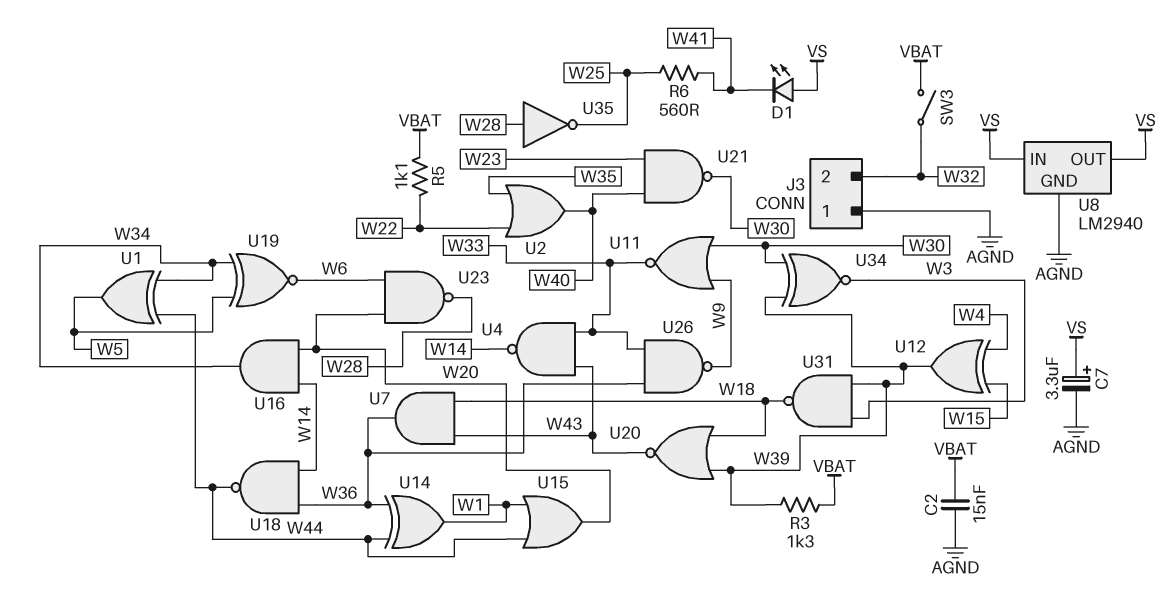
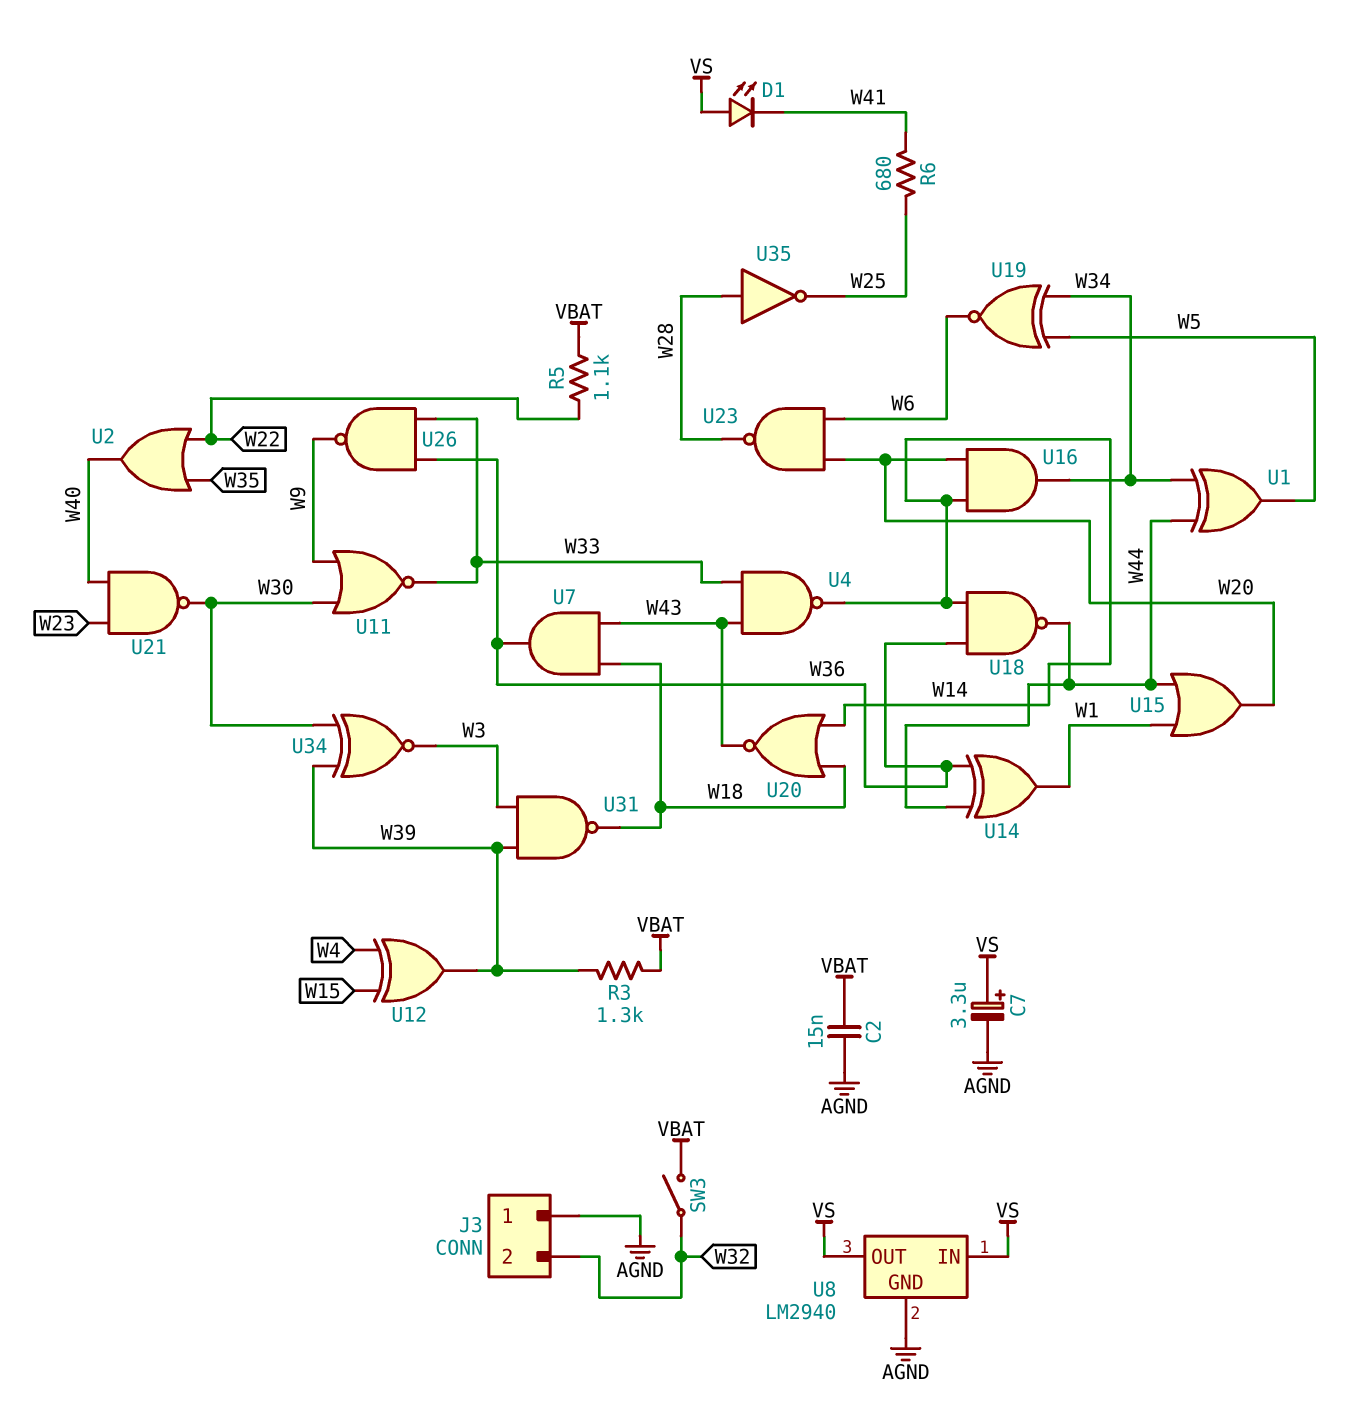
R6: 560 (W25, W41) -> 680 (W25, W41)
U20: NOR (in W18, in W39, out W43) -> NOR (in W14, in W18, out W43)

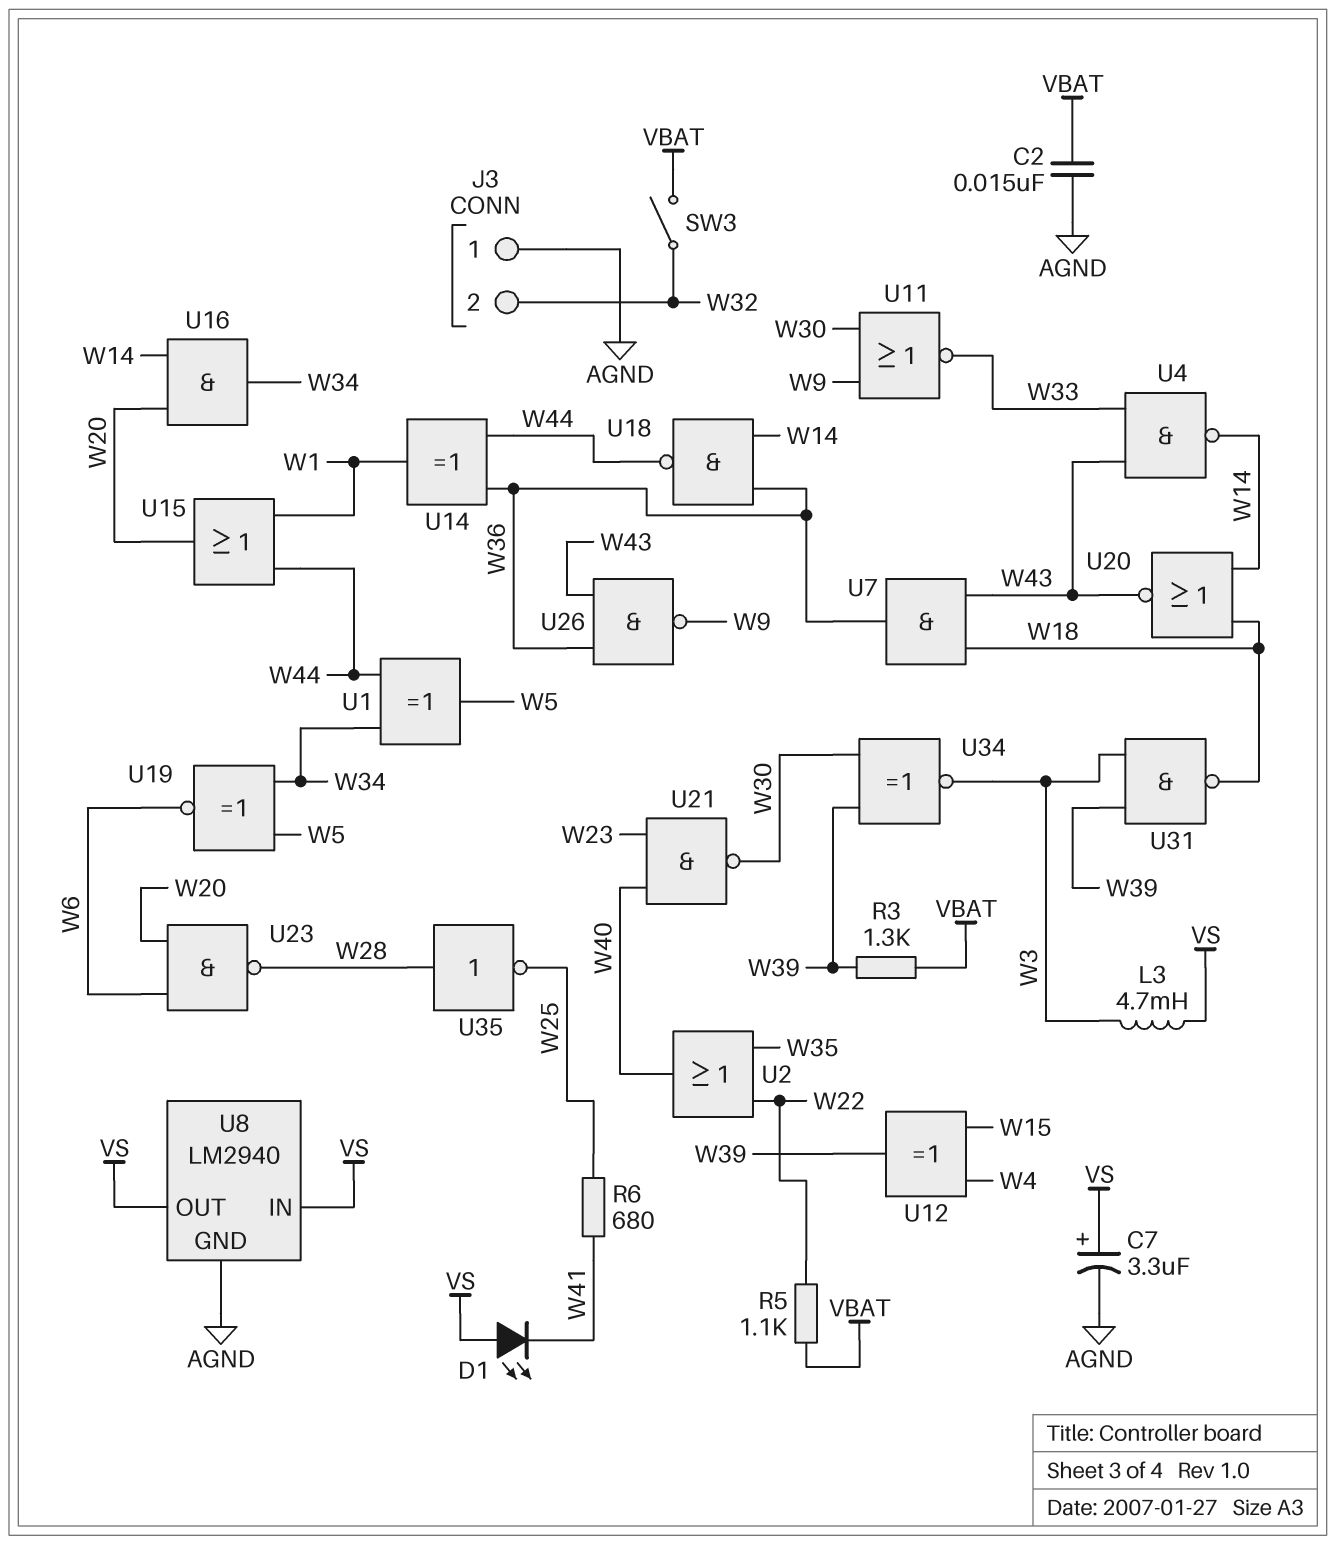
L3: none -> 4.7mH (VS, W3)
U26: NAND (in W33, in W36, out W9) -> NAND (in W36, in W43, out W9)

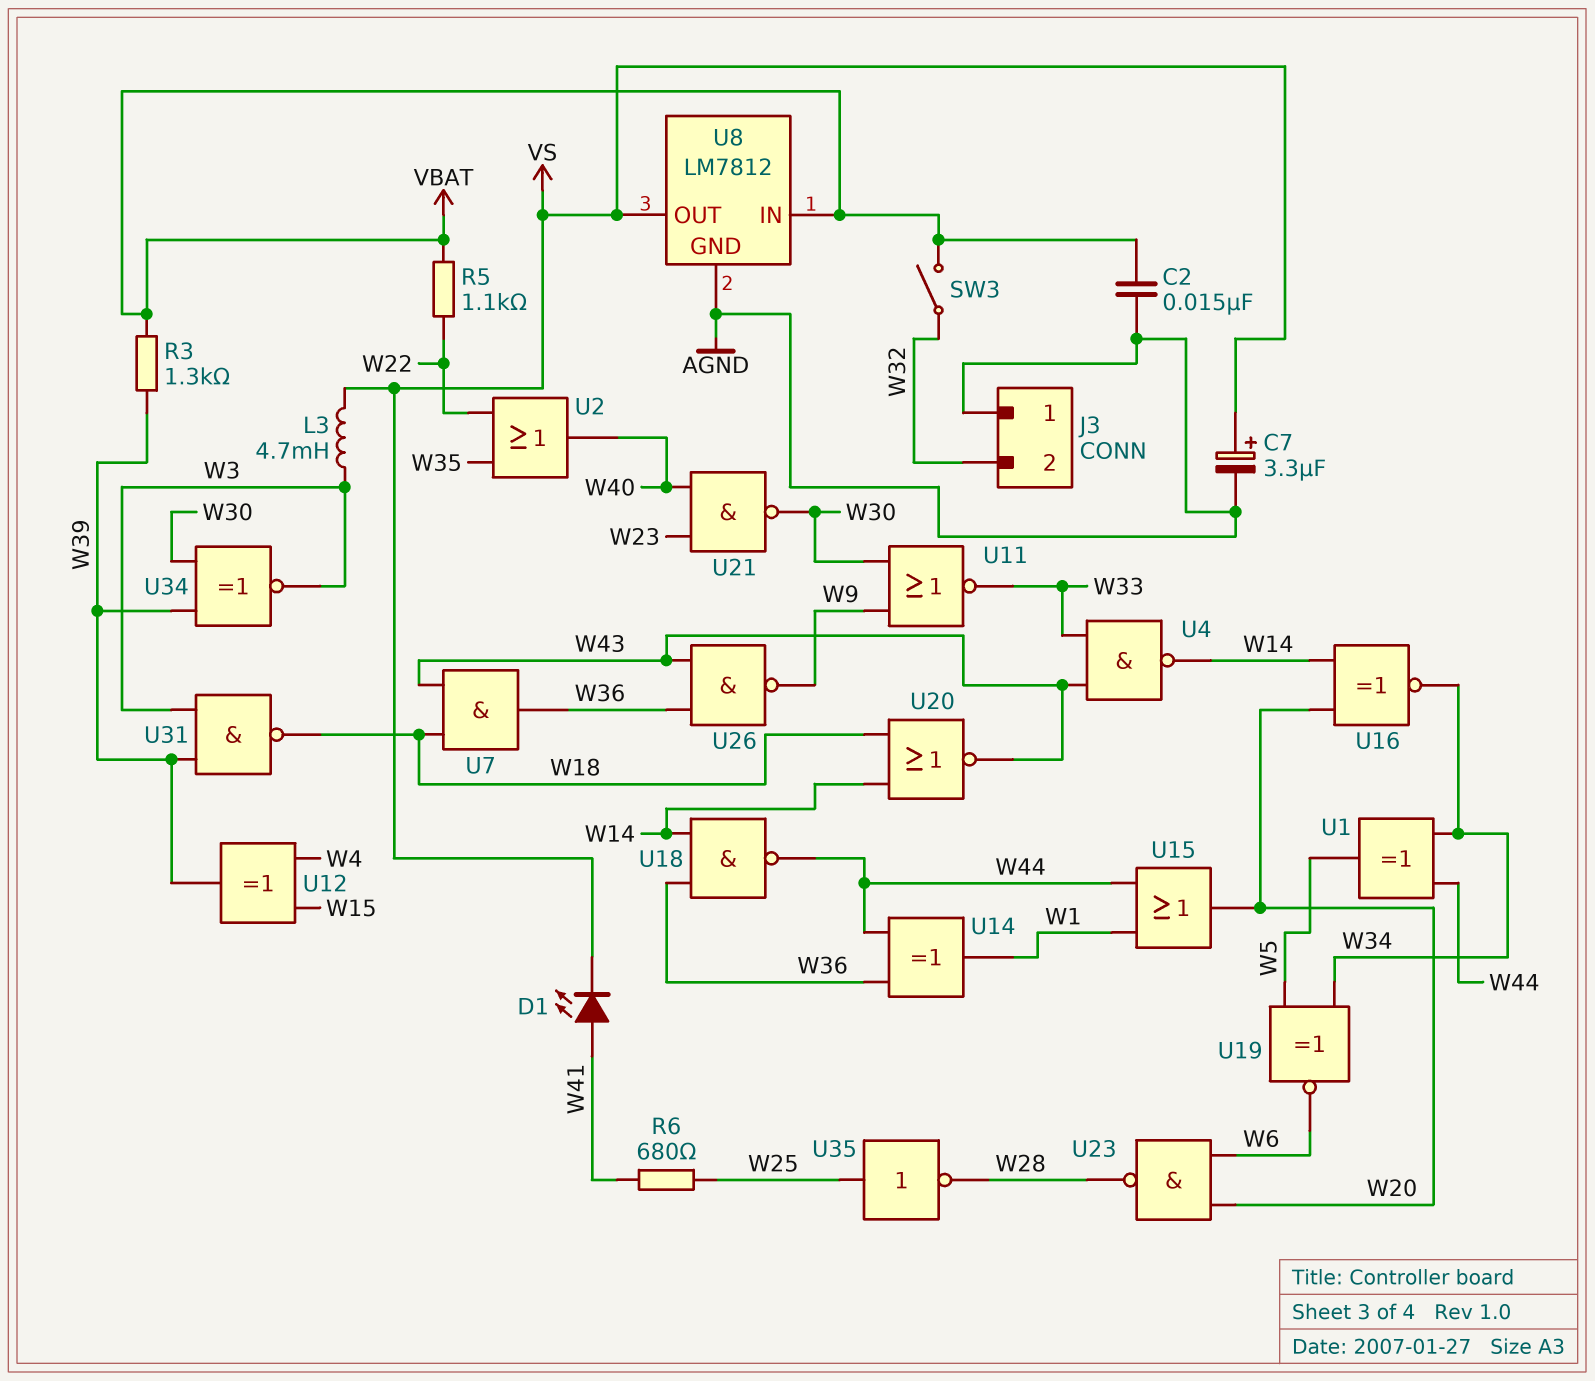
D1: LED (A VS, K W41) -> LED (A W41, K VS)
U8: LM2940 -> LM7812
U8 pin IN: VS -> VBAT
U16: AND (in W14, in W20, out W34) -> XNOR (in W14, in W20, out W34)
U35: NOT (in W28, out W25) -> NOT (in W25, out W28)

